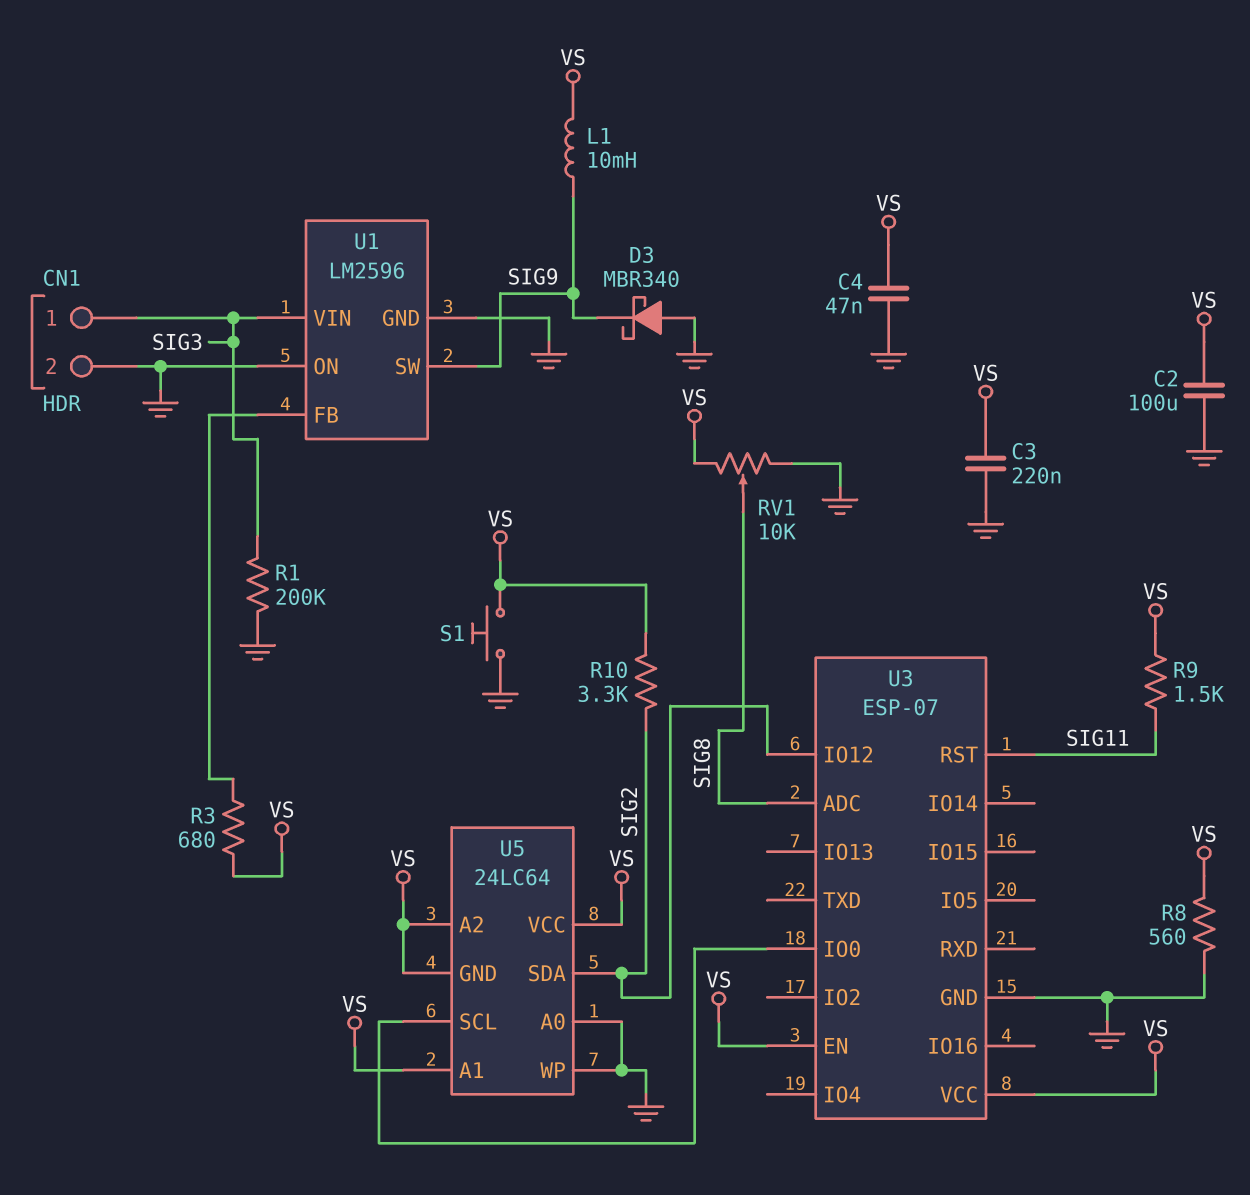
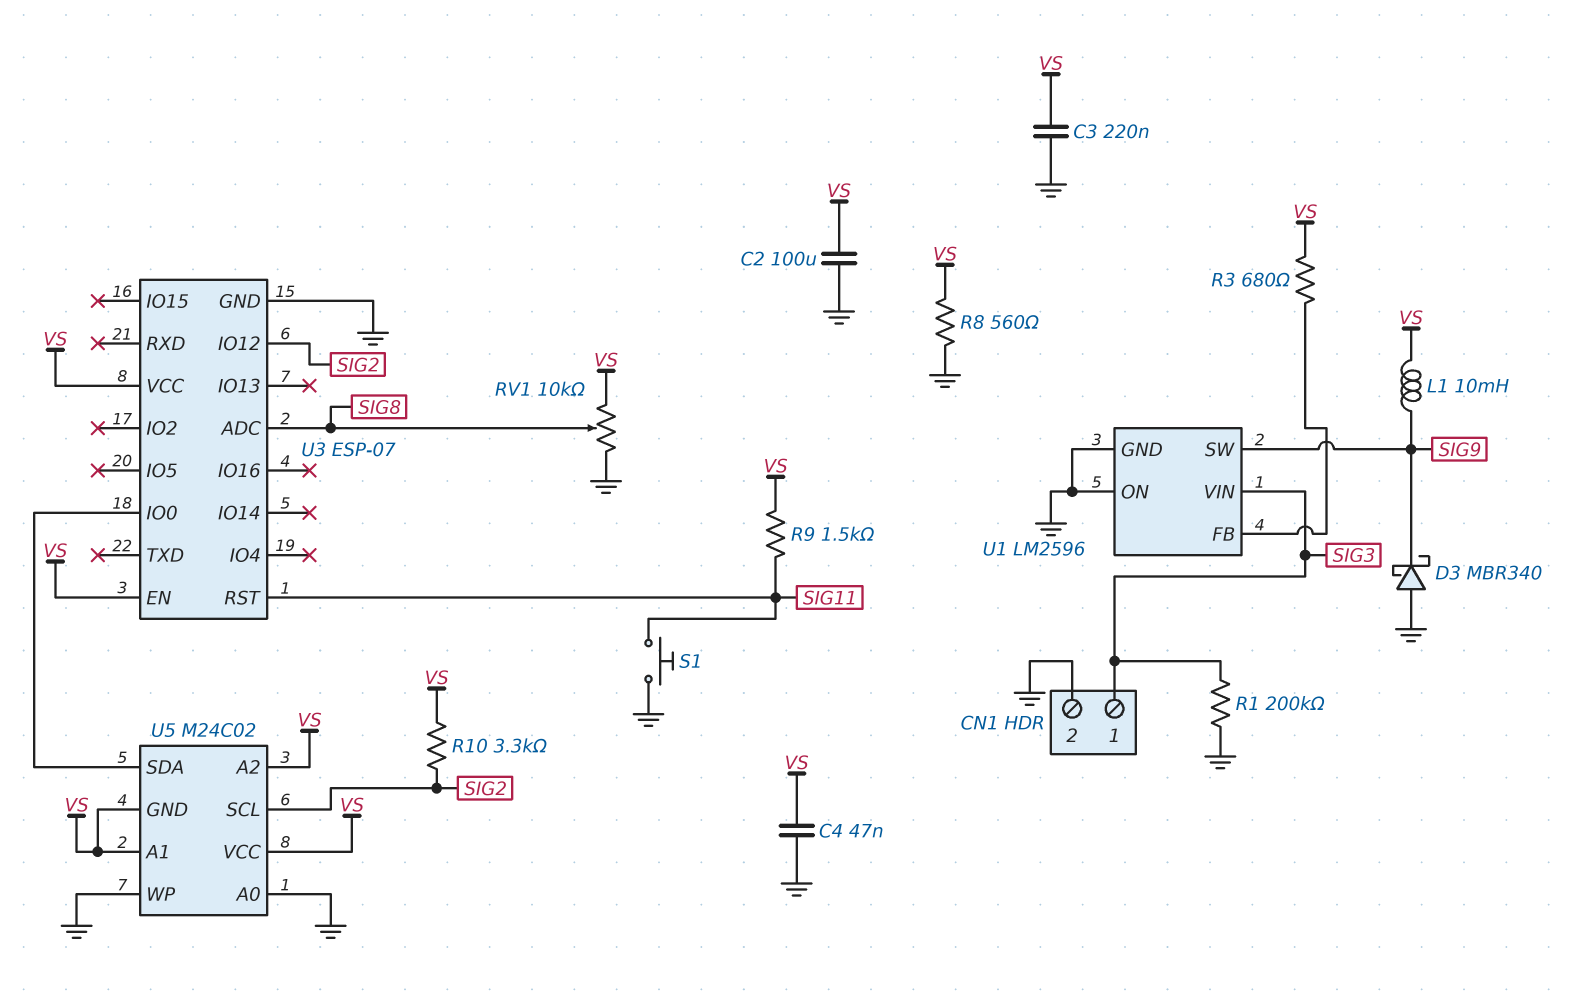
S1: button (GND, VS) -> button (GND, SIG11)
U5: 24LC64 -> M24C02
U5 pin SCL: U3/IO0 -> SIG2
U5 pin SDA: SIG2 -> U3/IO0

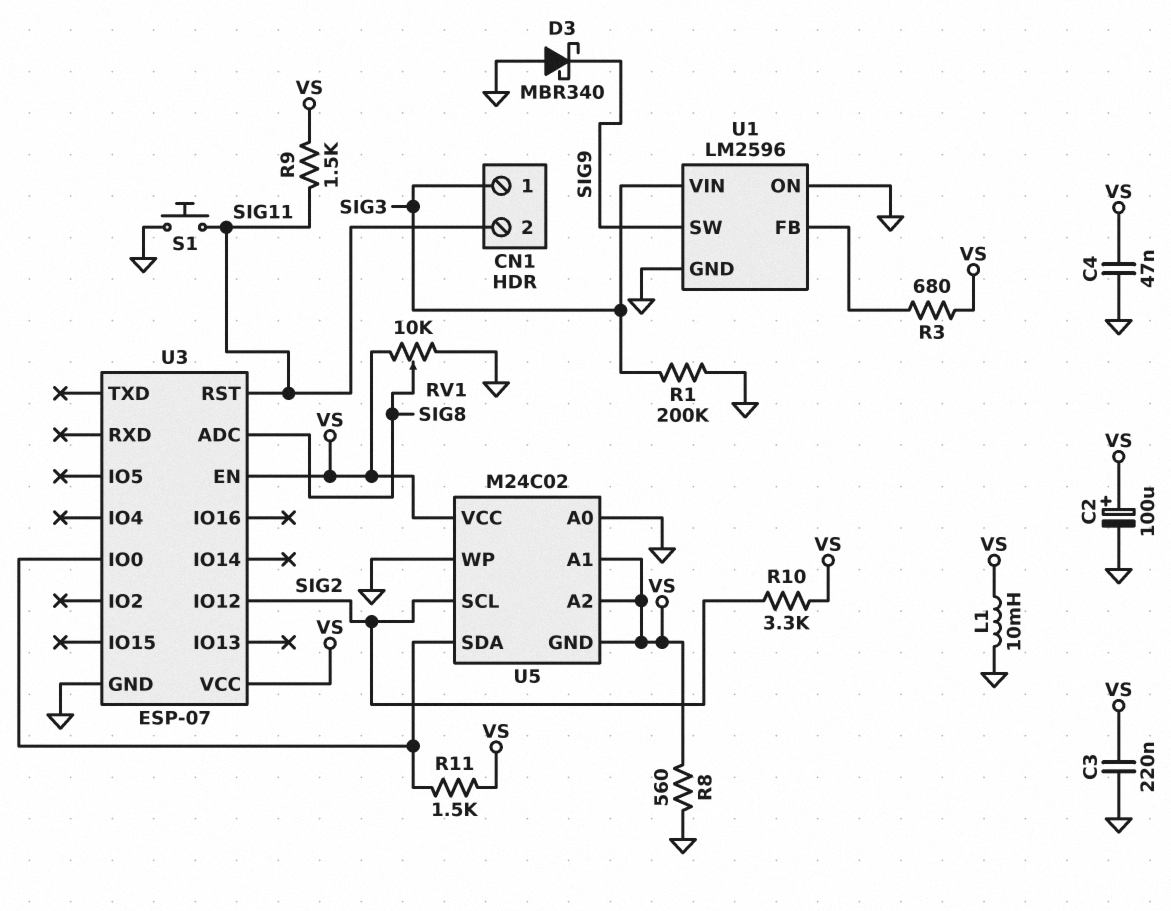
C2: 100uF (GND, VS) -> 100uF (plus VS, minus GND)
CN1 pin 2: GND -> SIG11
L1: 10mH (SIG9, VS) -> 10mH (GND, VS)
R11: none -> 1.5k (U3/IO0, VS)

